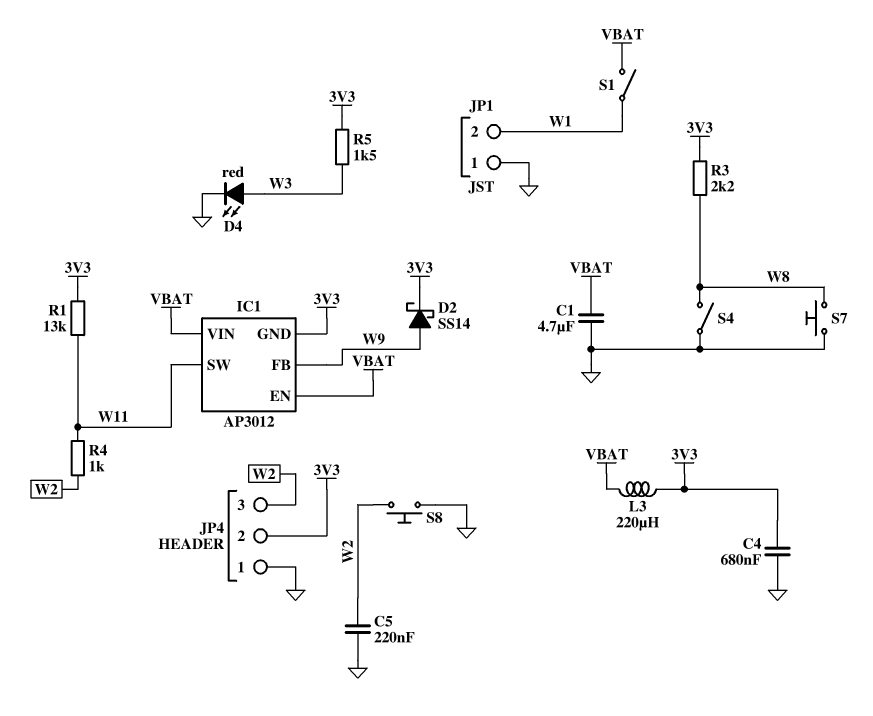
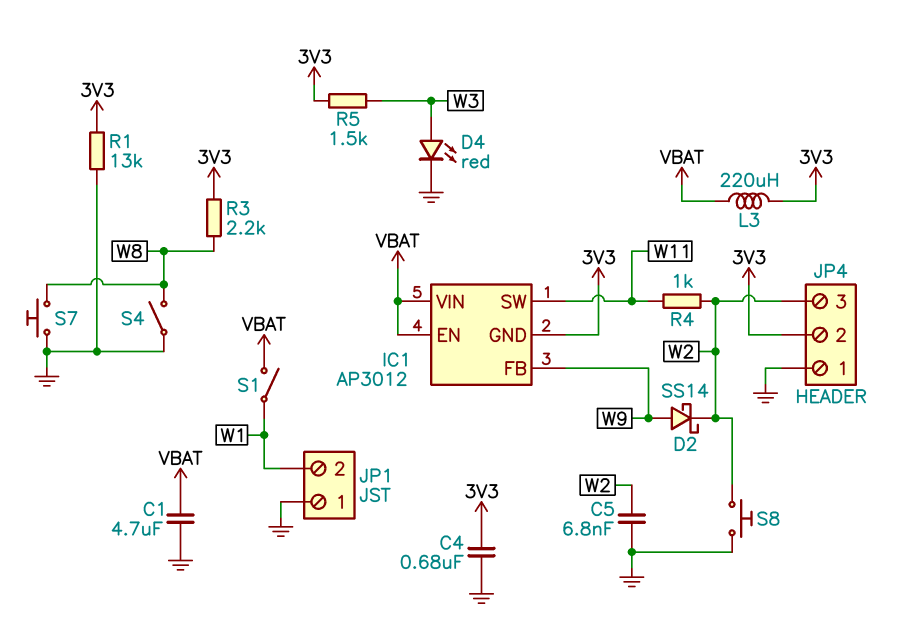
C5: 220nF (GND, W2) -> 6.8nF (GND, W2)
D2: schottky SS14 (A W9, K 3V3) -> schottky SS14 (A W9, K W2)
R1: 13k (3V3, W11) -> 13k (3V3, GND)

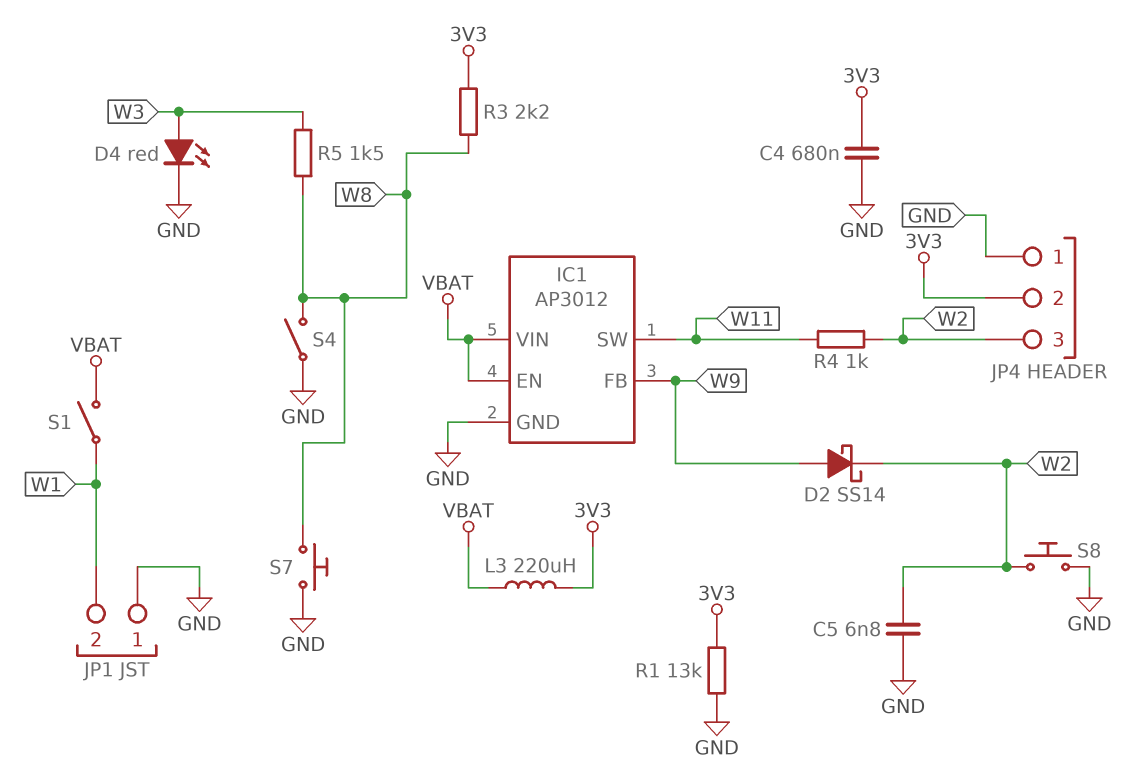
C1: 4.7uF (GND, VBAT) -> none
IC1 pin GND: 3V3 -> GND
R5: 1.5k (3V3, W3) -> 1.5k (W3, W8)

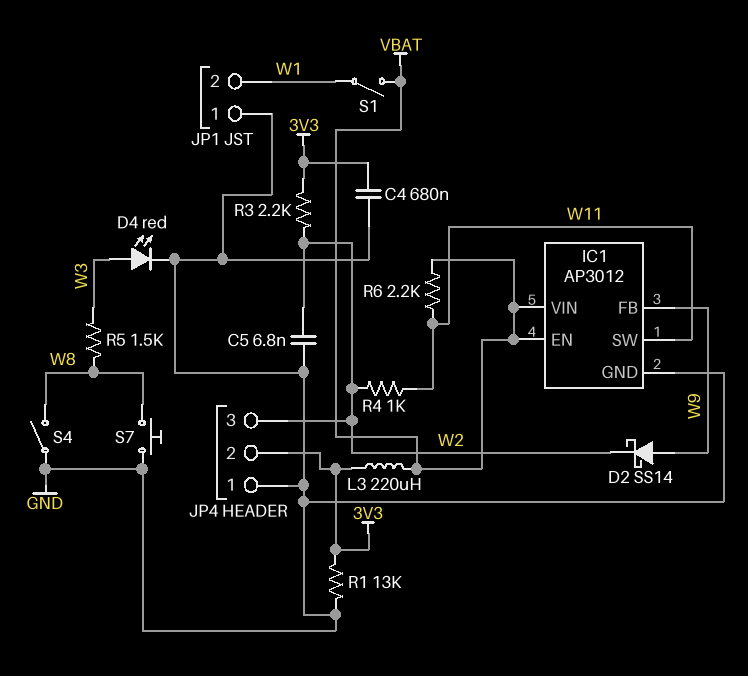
R3: 2.2k (3V3, W8) -> 2.2k (3V3, W2)
R6: none -> 2.2k (VBAT, W11)
S8: button (GND, W2) -> none

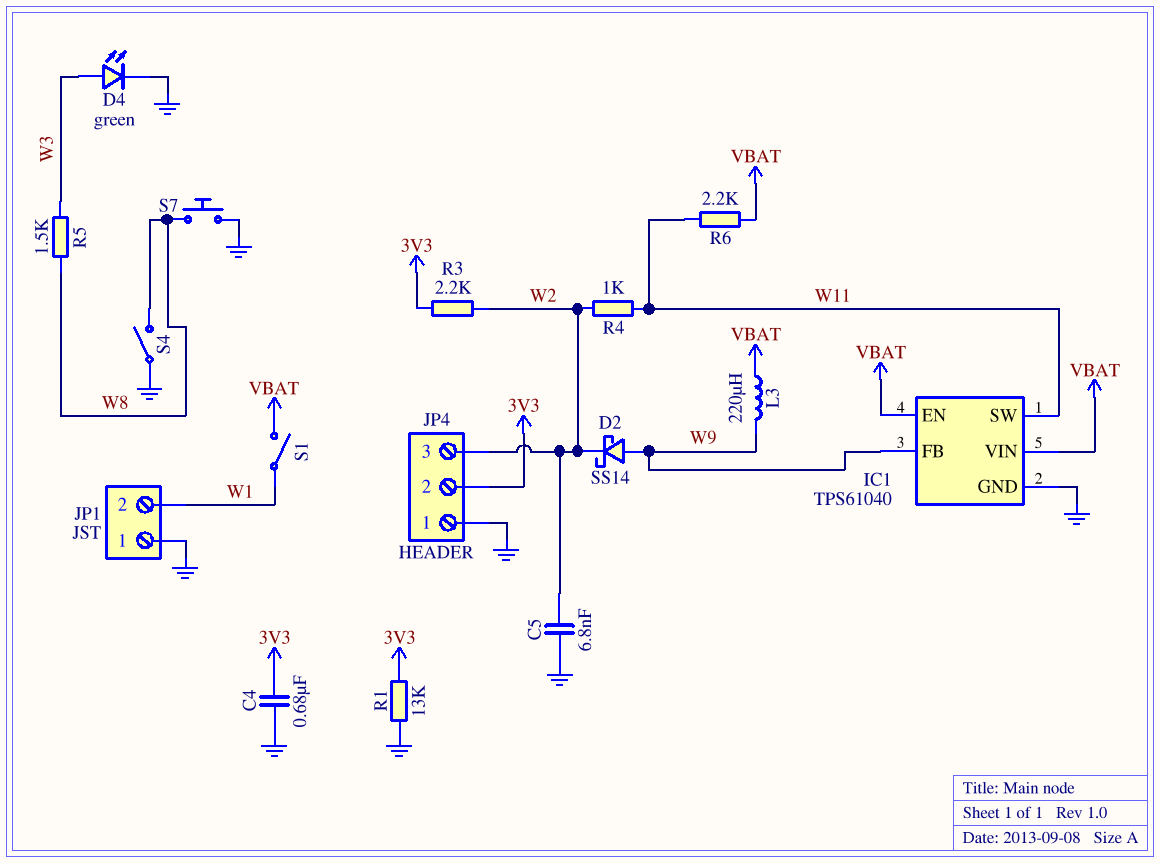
D4: LED red (A W3, K GND) -> LED green (A W3, K GND)
IC1: AP3012 -> TPS61040
L3: 220uH (3V3, VBAT) -> 220uH (VBAT, W9)

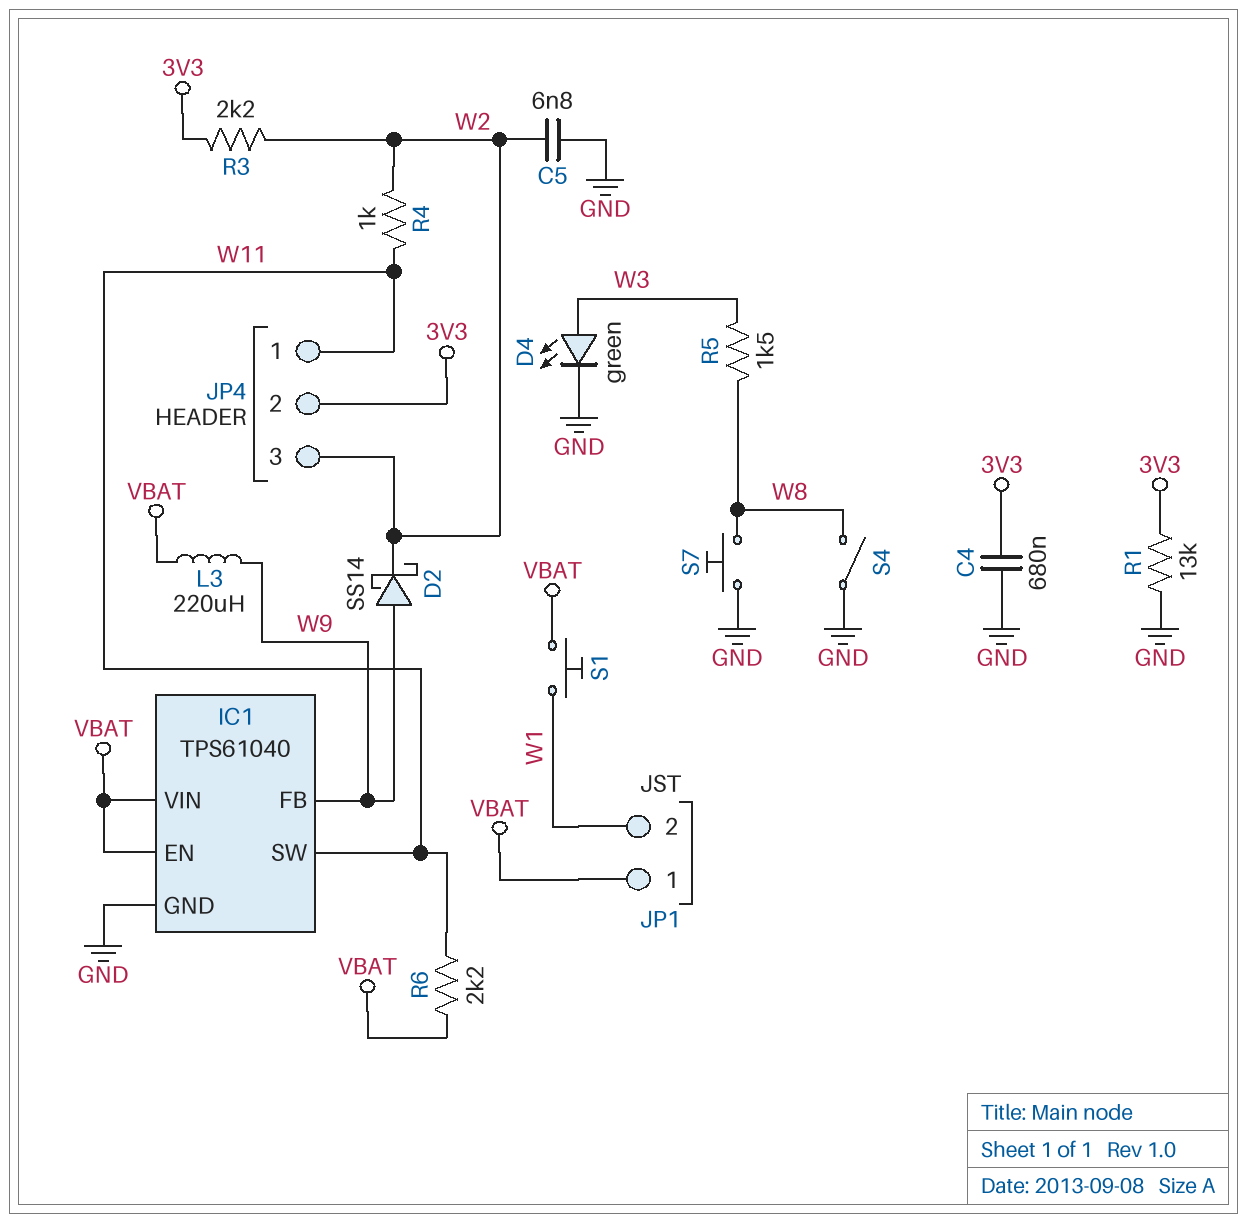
JP1 pin 1: GND -> VBAT
JP4 pin 1: GND -> W11
S1: switch (VBAT, W1) -> button (VBAT, W1)

